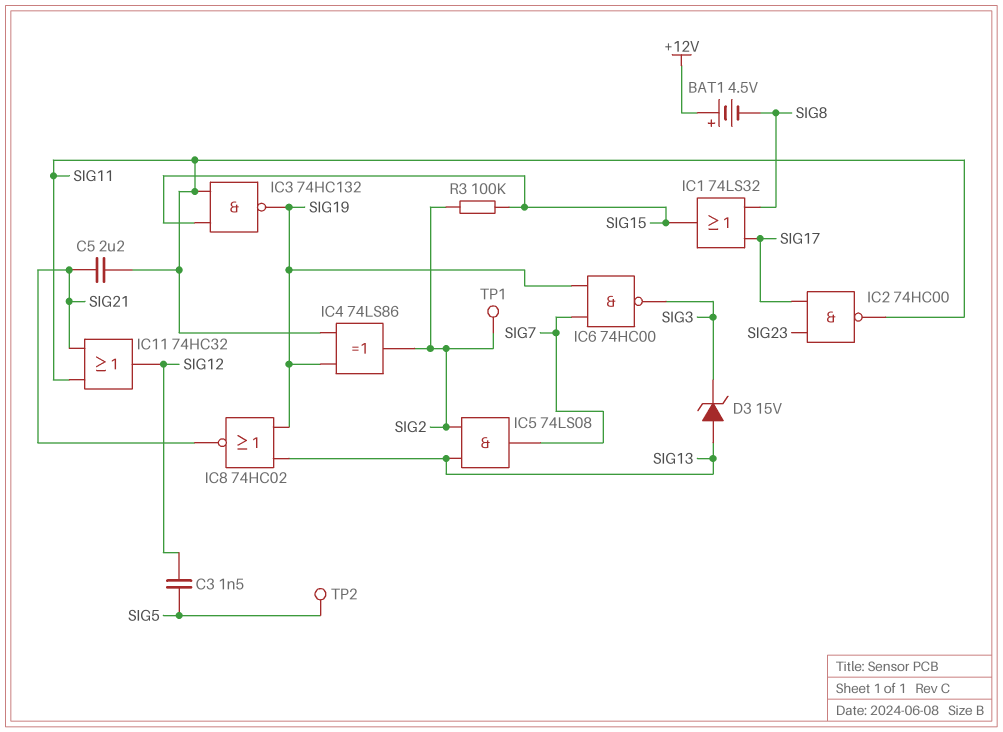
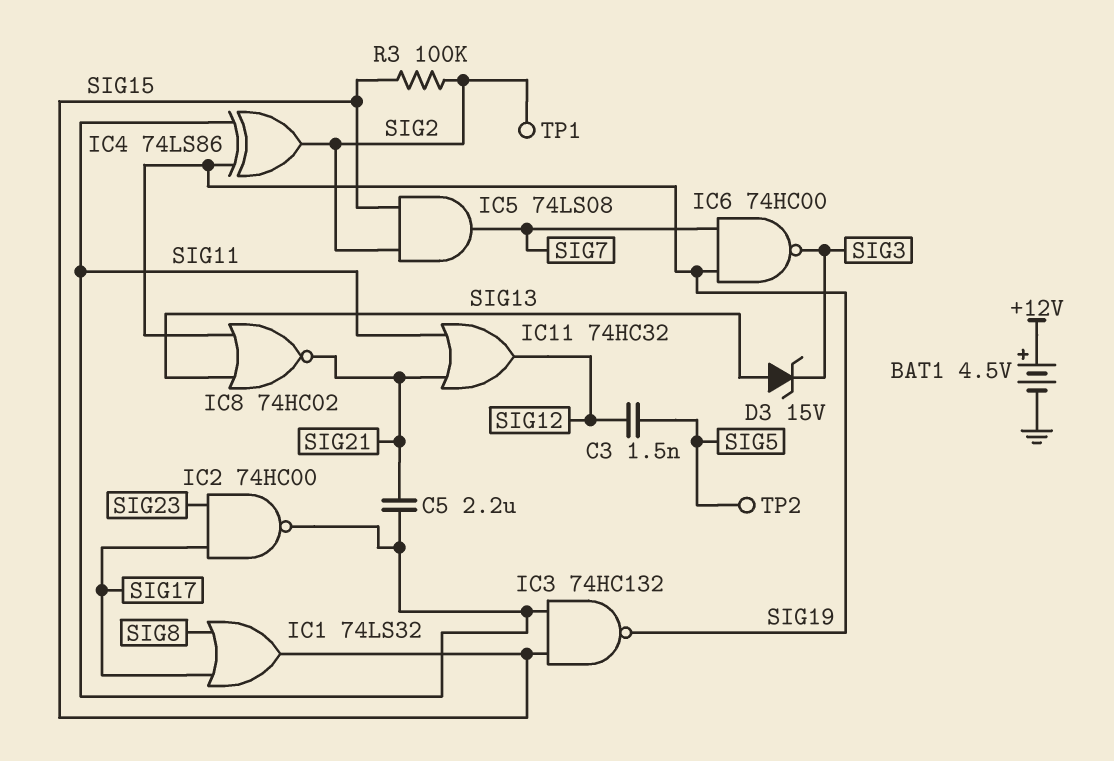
BAT1: 4.5V (plus +12V, minus SIG8) -> 4.5V (plus +12V, minus GND)
IC5: AND 74LS08 (in SIG2, in SIG13, out SIG7) -> AND 74LS08 (in SIG2, in SIG15, out SIG7)

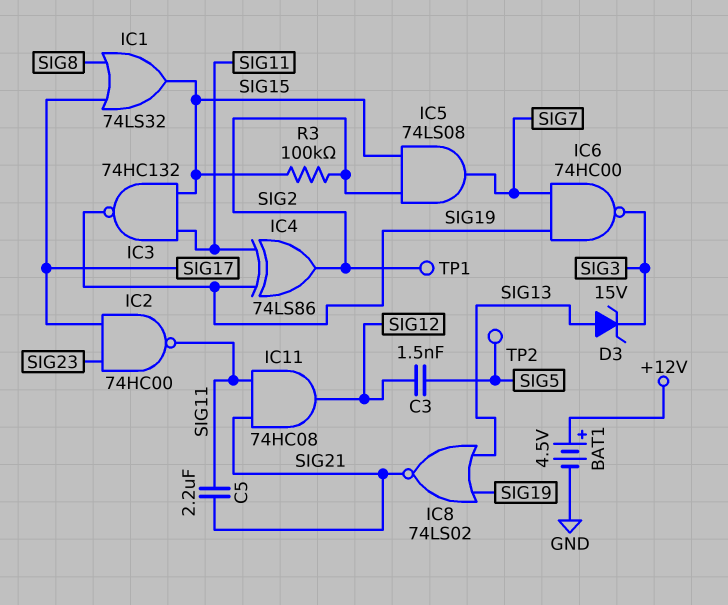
IC8: NOR 74HC02 (in SIG13, in SIG19, out SIG21) -> NOR 74LS02 (in SIG13, in SIG19, out SIG21)
IC11: OR 74HC32 (in SIG11, in SIG21, out SIG12) -> AND 74HC08 (in SIG11, in SIG21, out SIG12)

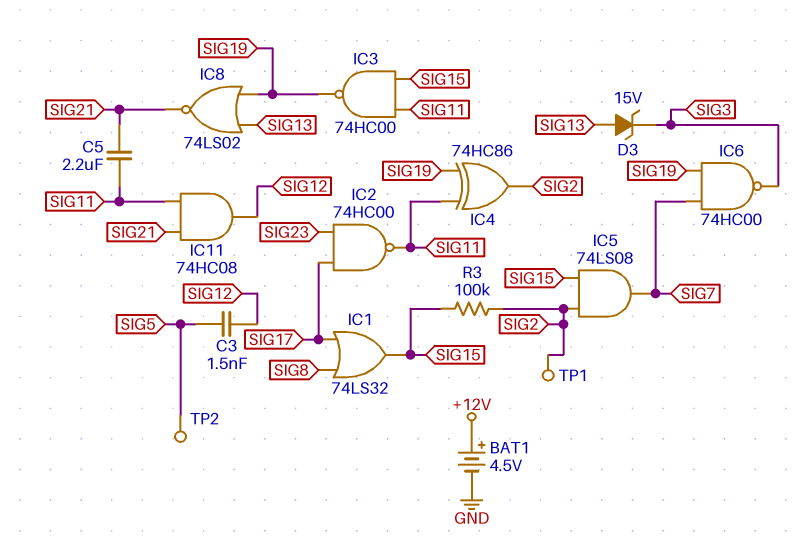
IC3: NAND 74HC132 (in SIG11, in SIG15, out SIG19) -> NAND 74HC00 (in SIG11, in SIG15, out SIG19)
IC4: XOR 74LS86 (in SIG11, in SIG19, out SIG2) -> XOR 74HC86 (in SIG11, in SIG19, out SIG2)

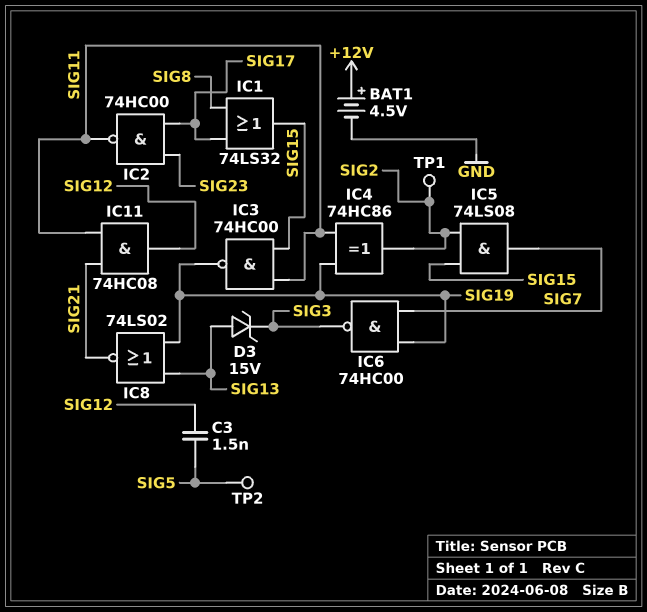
C5: 2.2uF (SIG11, SIG21) -> none
R3: 100k (SIG2, SIG15) -> none

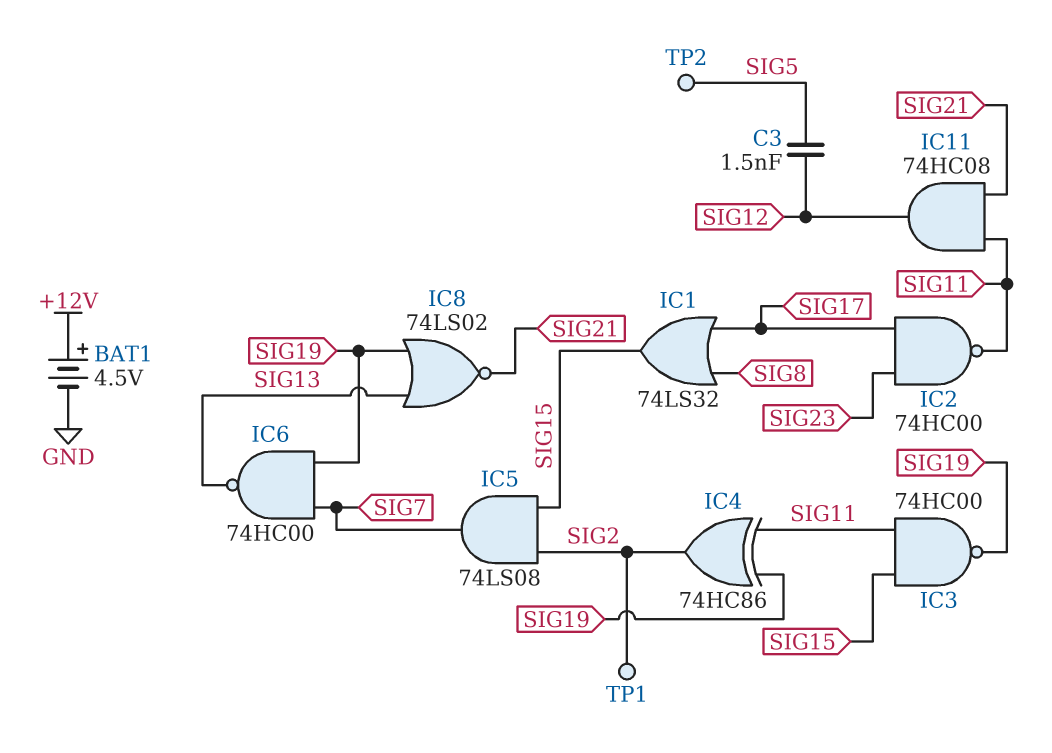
D3: zener 15V (A SIG13, K SIG3) -> none
IC6: NAND 74HC00 (in SIG7, in SIG19, out SIG3) -> NAND 74HC00 (in SIG7, in SIG19, out SIG13)

